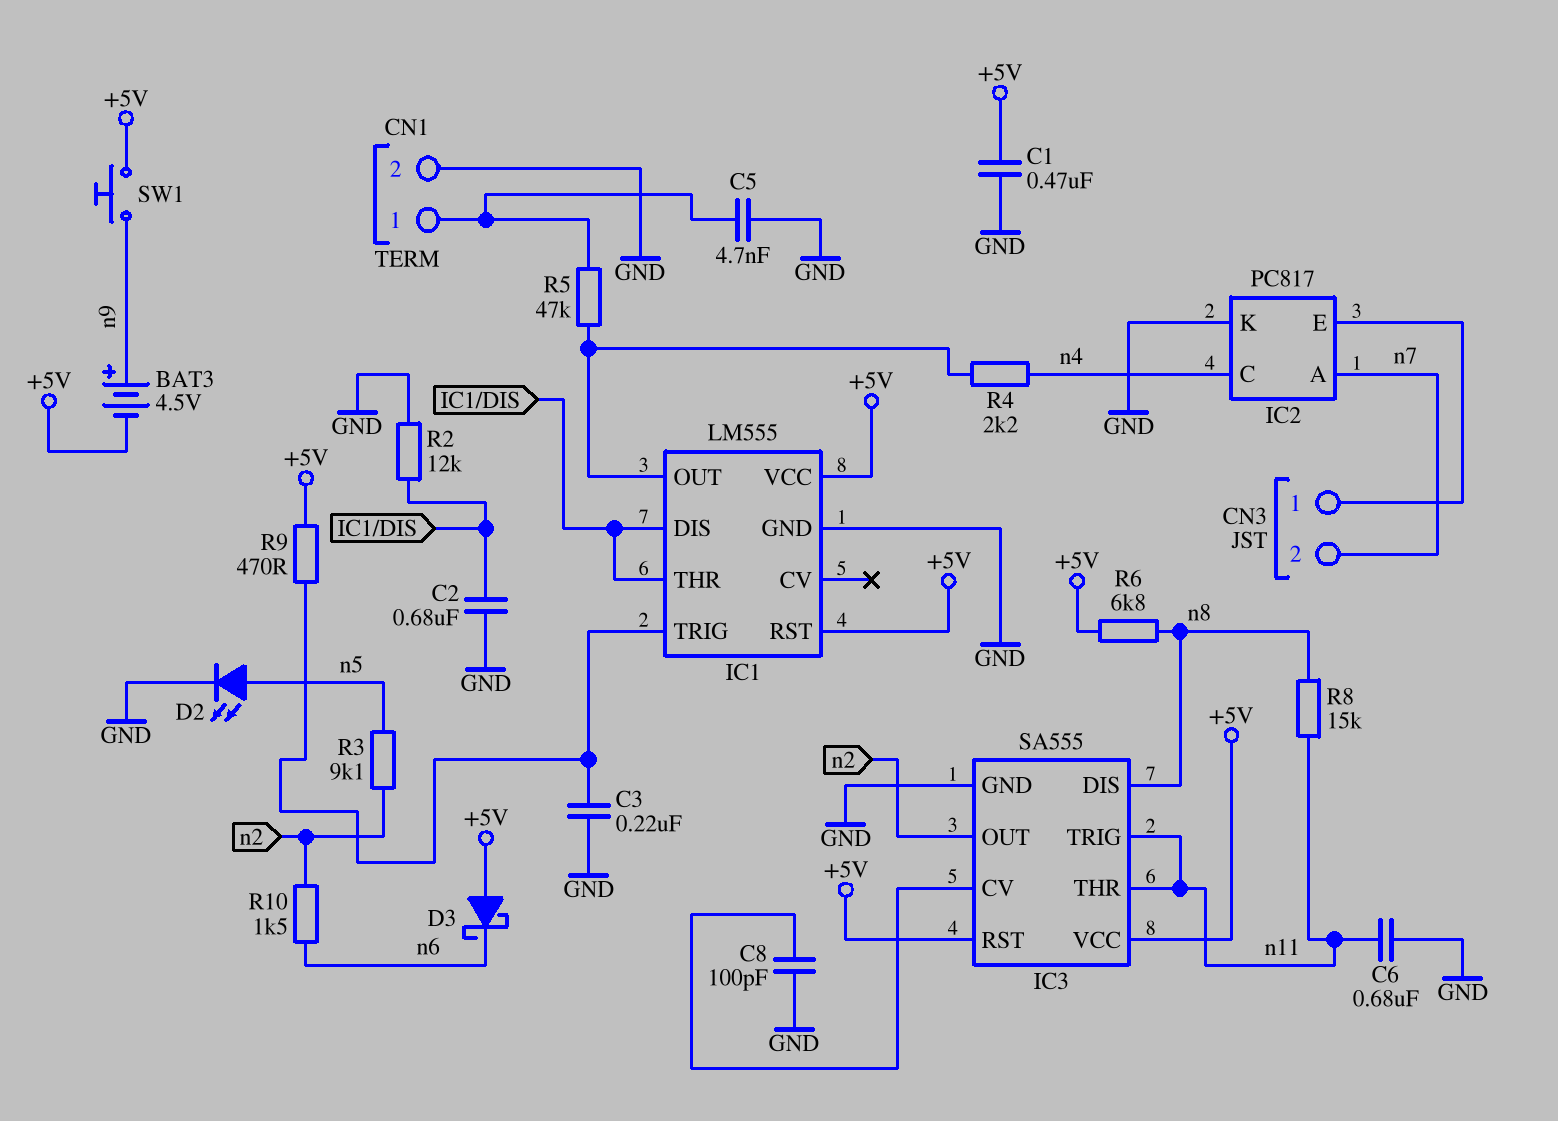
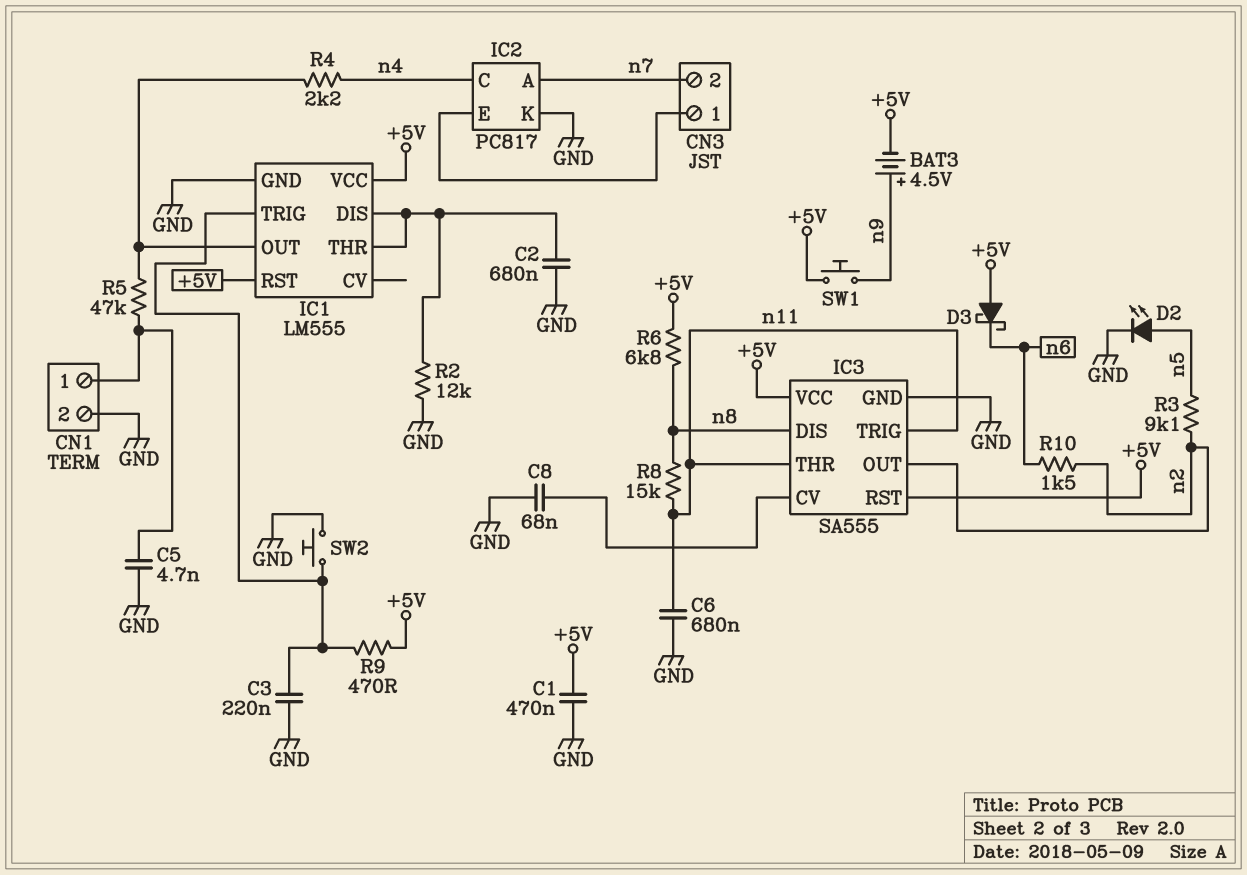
C8: 100pF (GND, IC3/CV) -> 68nF (GND, IC3/CV)
SW2: none -> button (GND, IC1/TRIG)

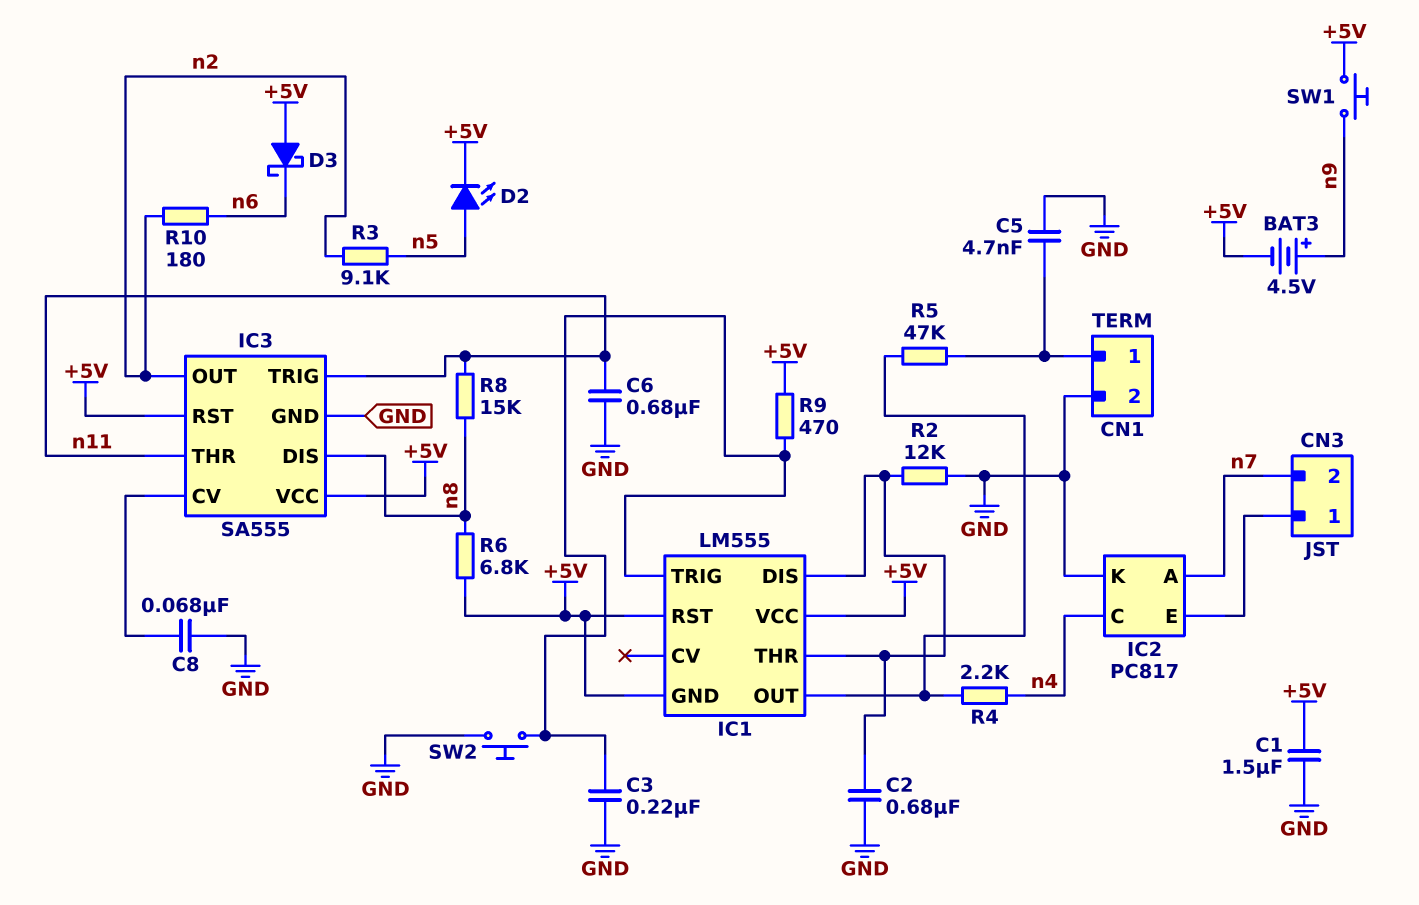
C1: 470nF (+5V, GND) -> 1.5uF (+5V, GND)
D2: LED (A n5, K GND) -> LED (A n5, K +5V)
IC1 pin GND: GND -> +5V
R10: 1.5k (n2, n6) -> 180 (n2, n6)

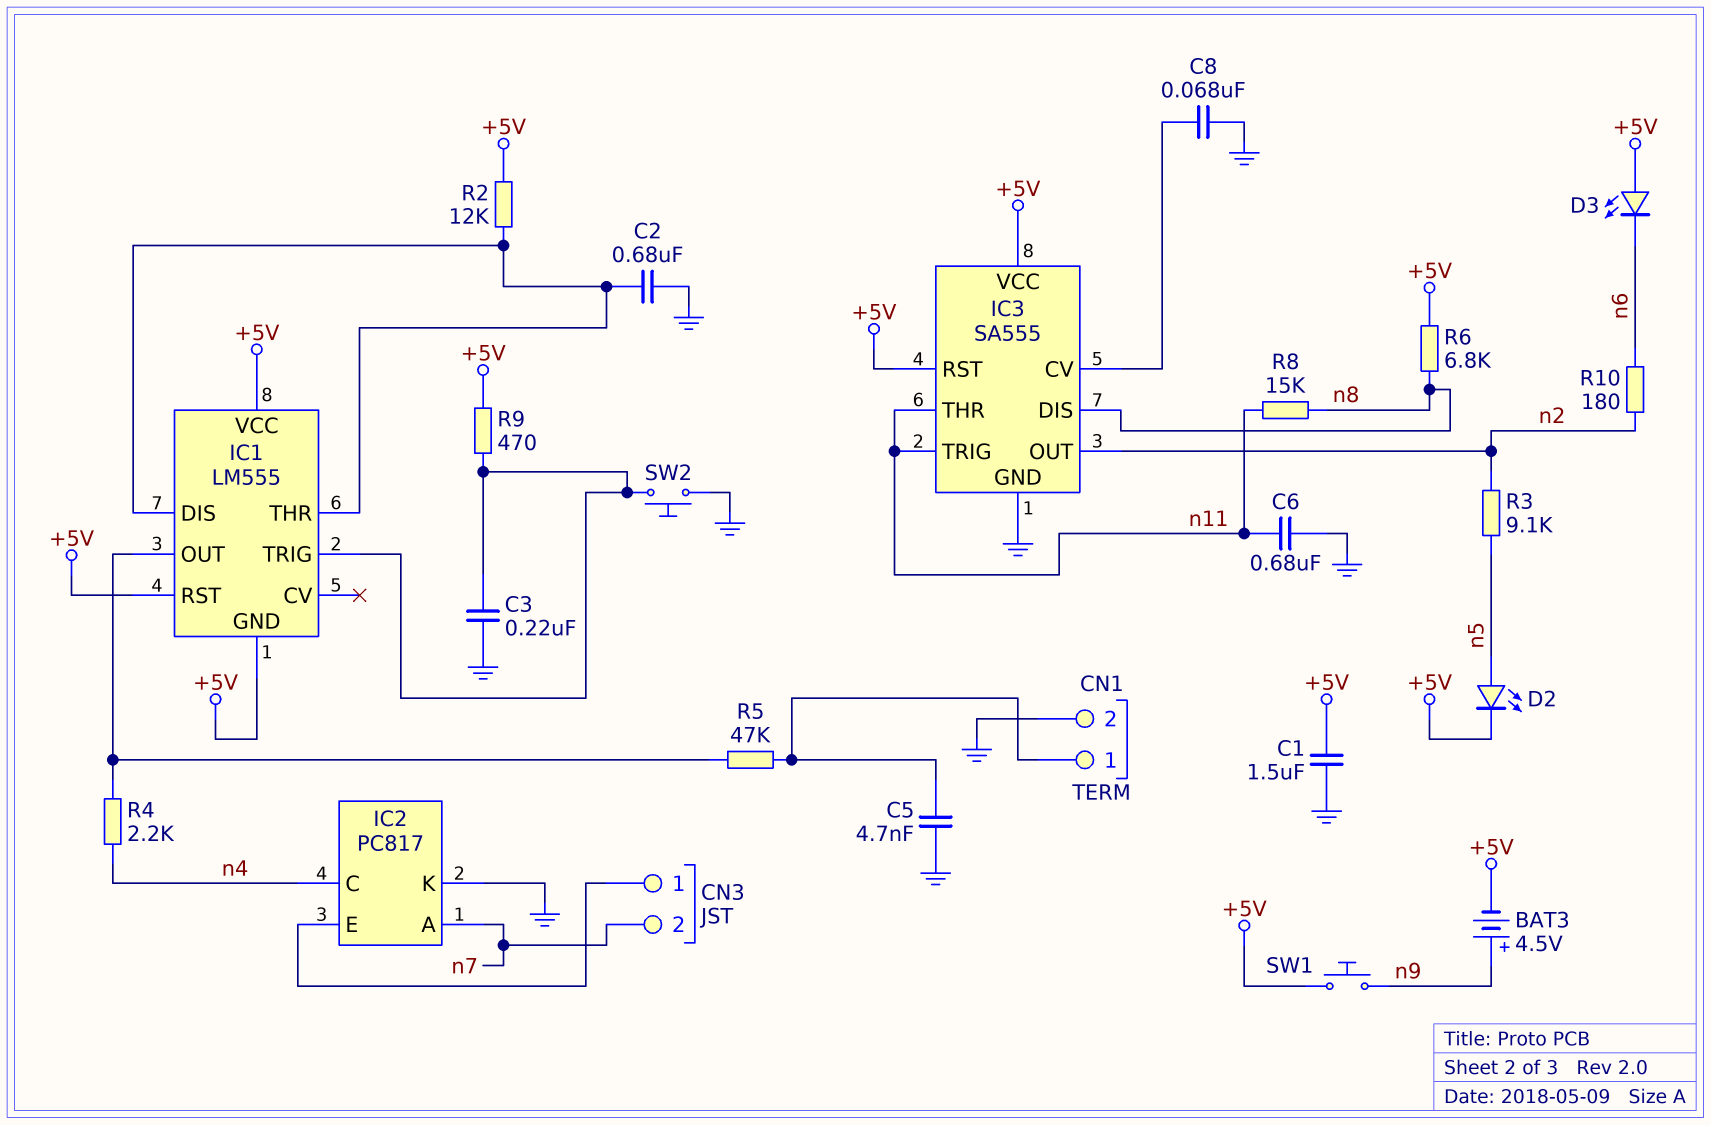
D3: schottky (A +5V, K n6) -> LED (A +5V, K n6)
R2: 12k (GND, IC1/DIS) -> 12k (+5V, IC1/DIS)

